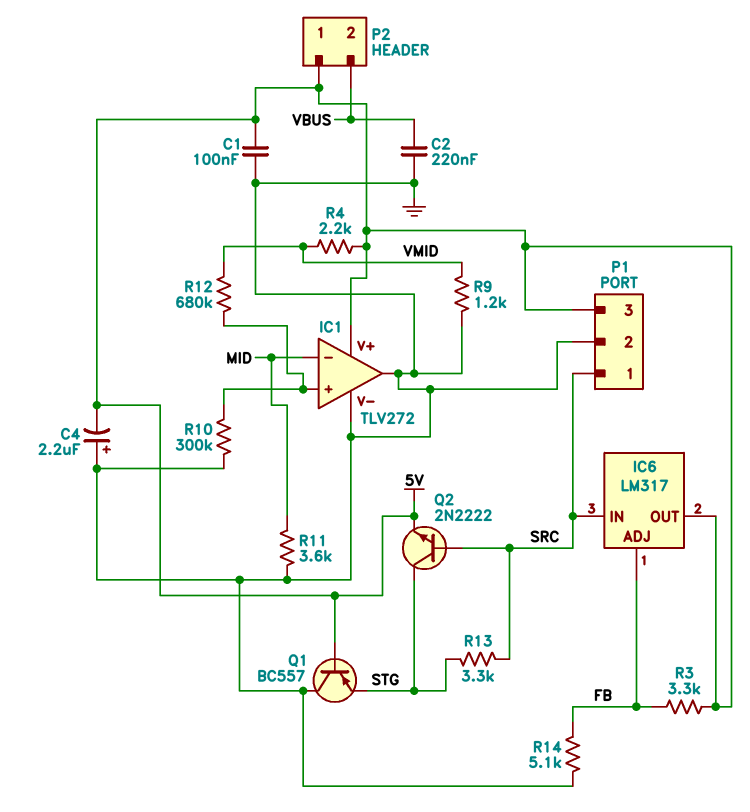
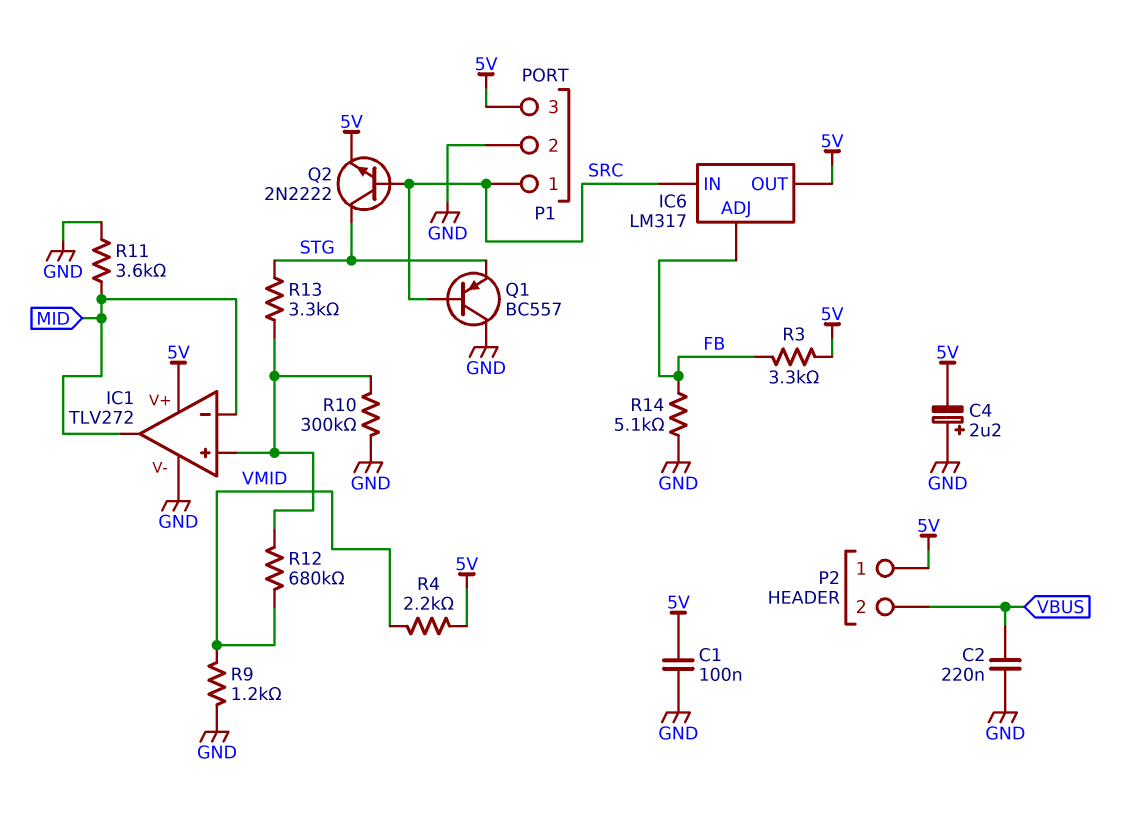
IC1 pin out: GND -> MID
Q1: PNP BC557 (B 5V, C GND, E STG) -> PNP BC557 (B SRC, C GND, E STG)
R13: 3.3k (SRC, STG) -> 3.3k (IC1/in+, STG)

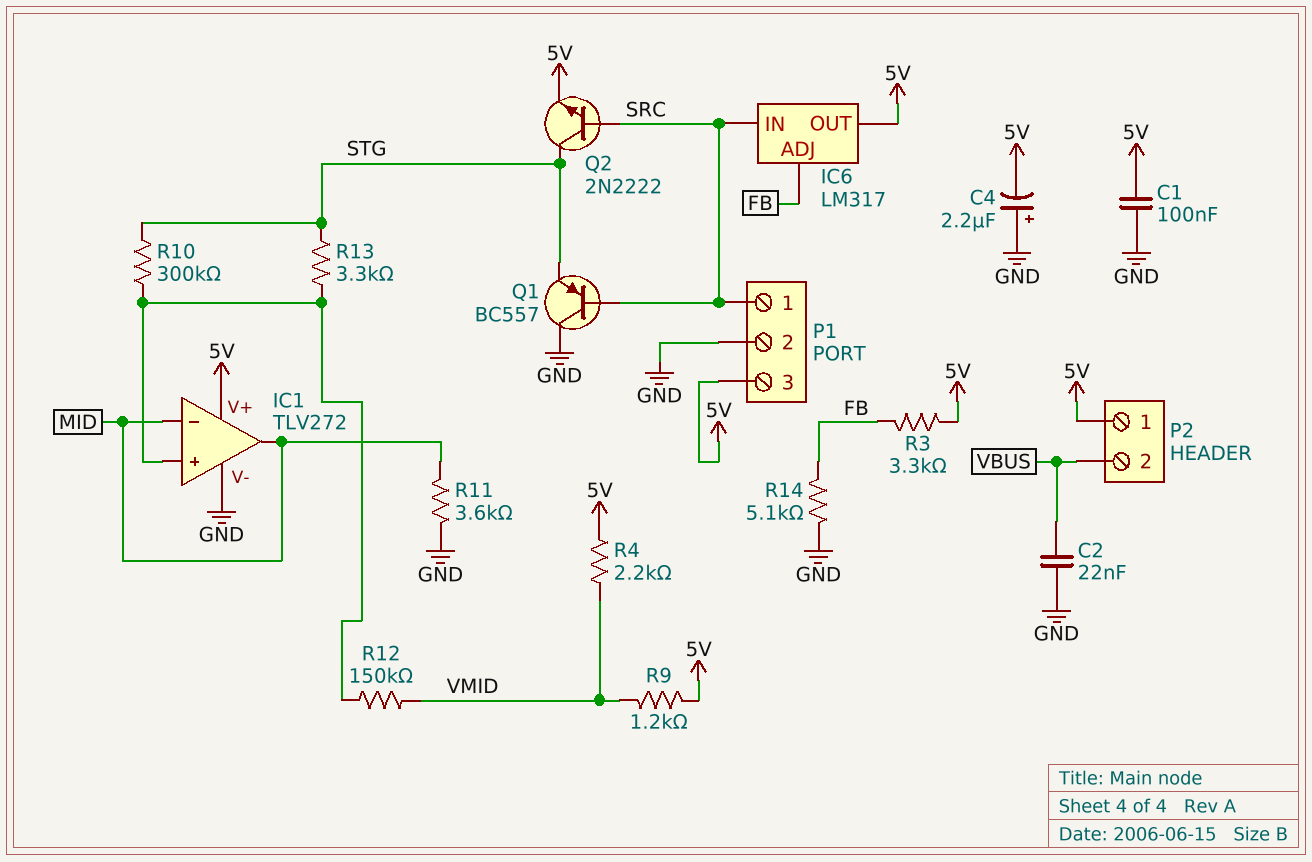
C2: 220nF (GND, VBUS) -> 22nF (GND, VBUS)
R9: 1.2k (GND, VMID) -> 1.2k (5V, VMID)
R10: 300k (GND, IC1/in+) -> 300k (IC1/in+, STG)
R12: 680k (IC1/in+, VMID) -> 150k (IC1/in+, VMID)

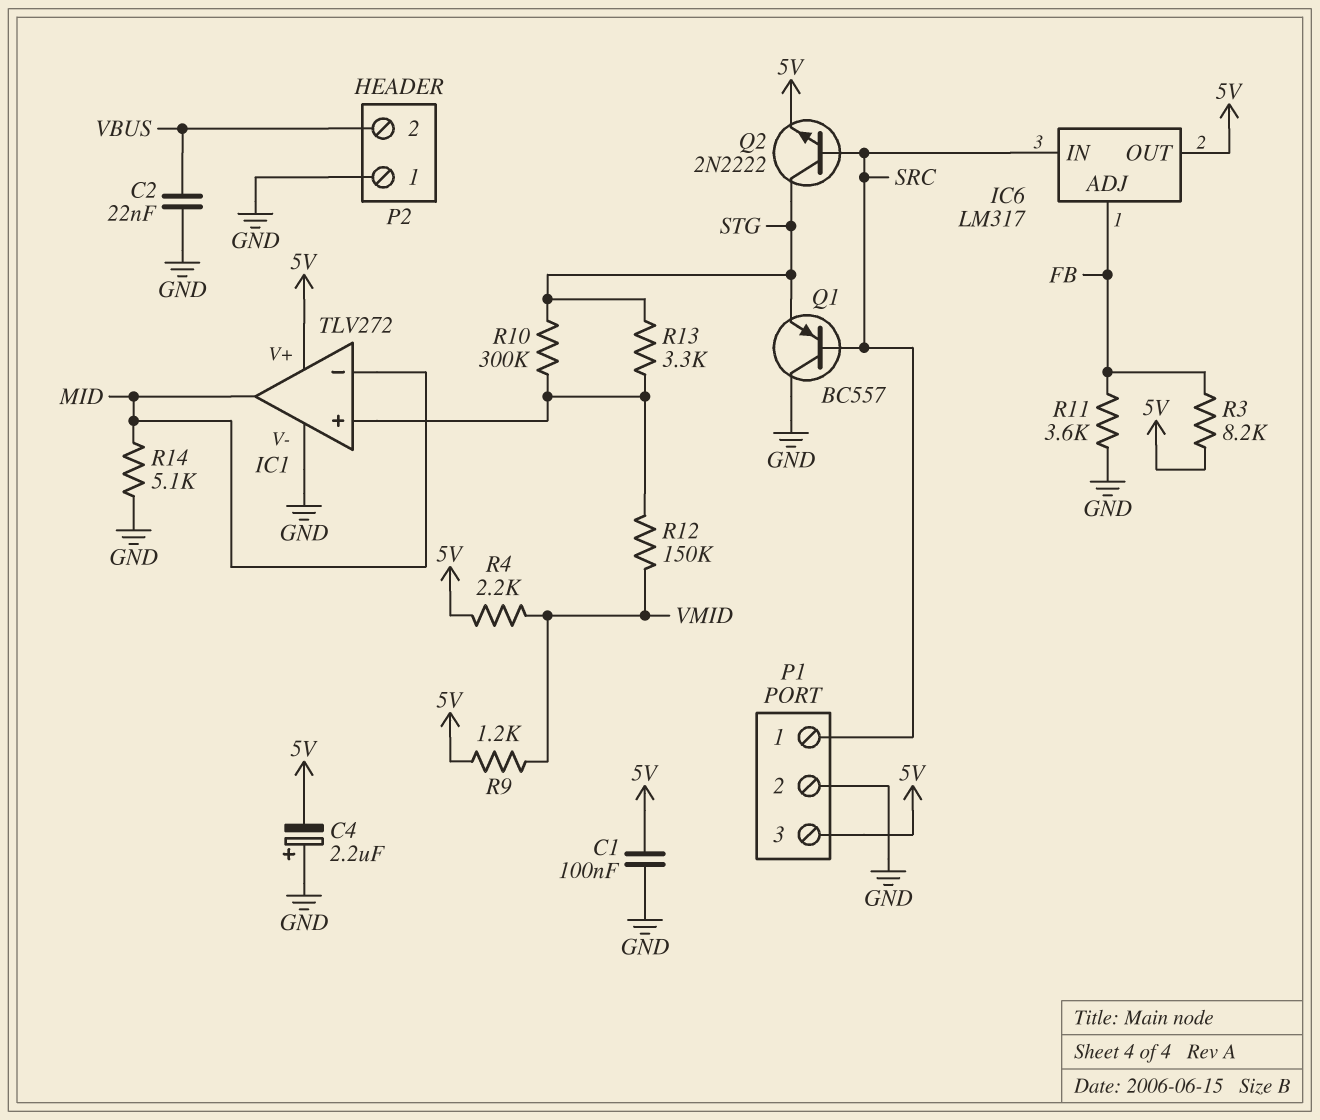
P2 pin 1: 5V -> GND
R3: 3.3k (5V, FB) -> 8.2k (5V, FB)
R11: 3.6k (GND, MID) -> 3.6k (FB, GND)
R14: 5.1k (FB, GND) -> 5.1k (GND, MID)

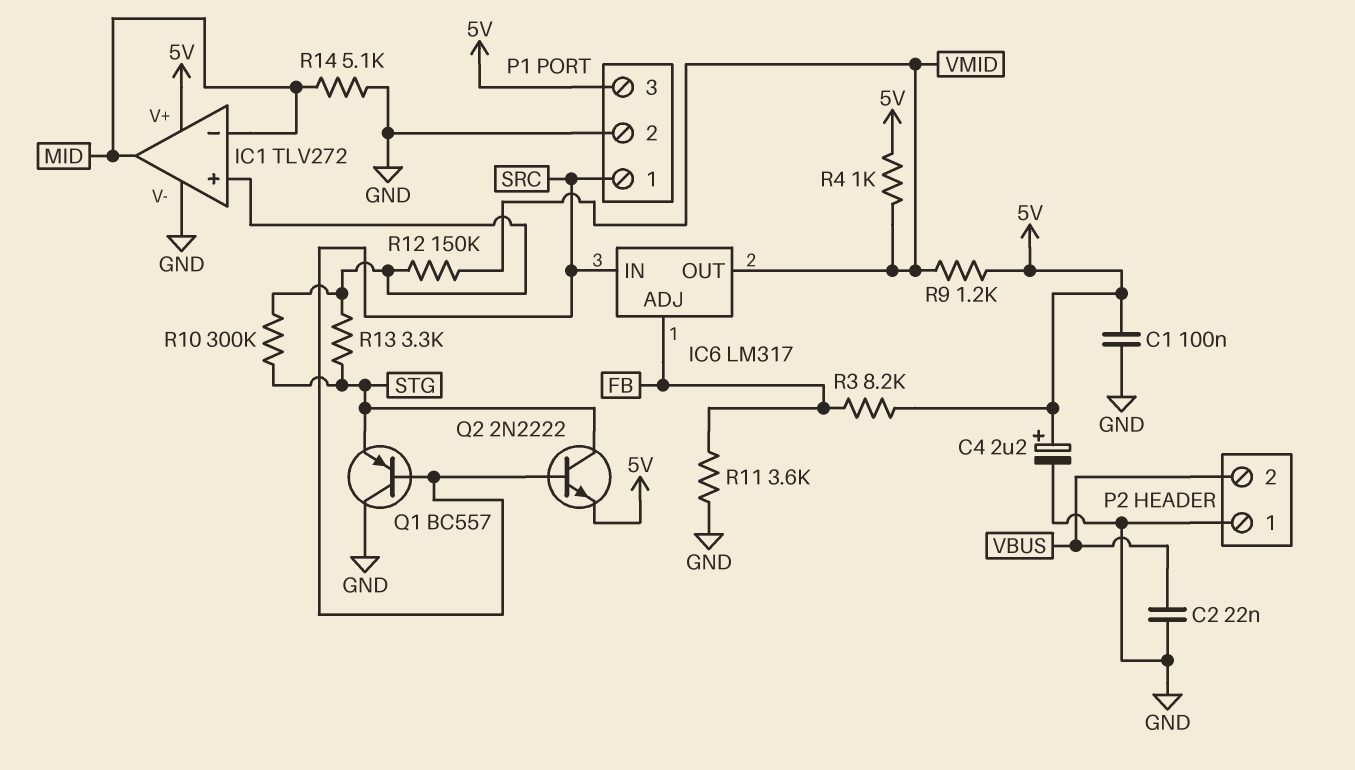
C4: 2.2uF (plus GND, minus 5V) -> 2.2uF (plus 5V, minus GND)
IC6 pin OUT: 5V -> VMID
R4: 2.2k (5V, VMID) -> 1k (5V, VMID)

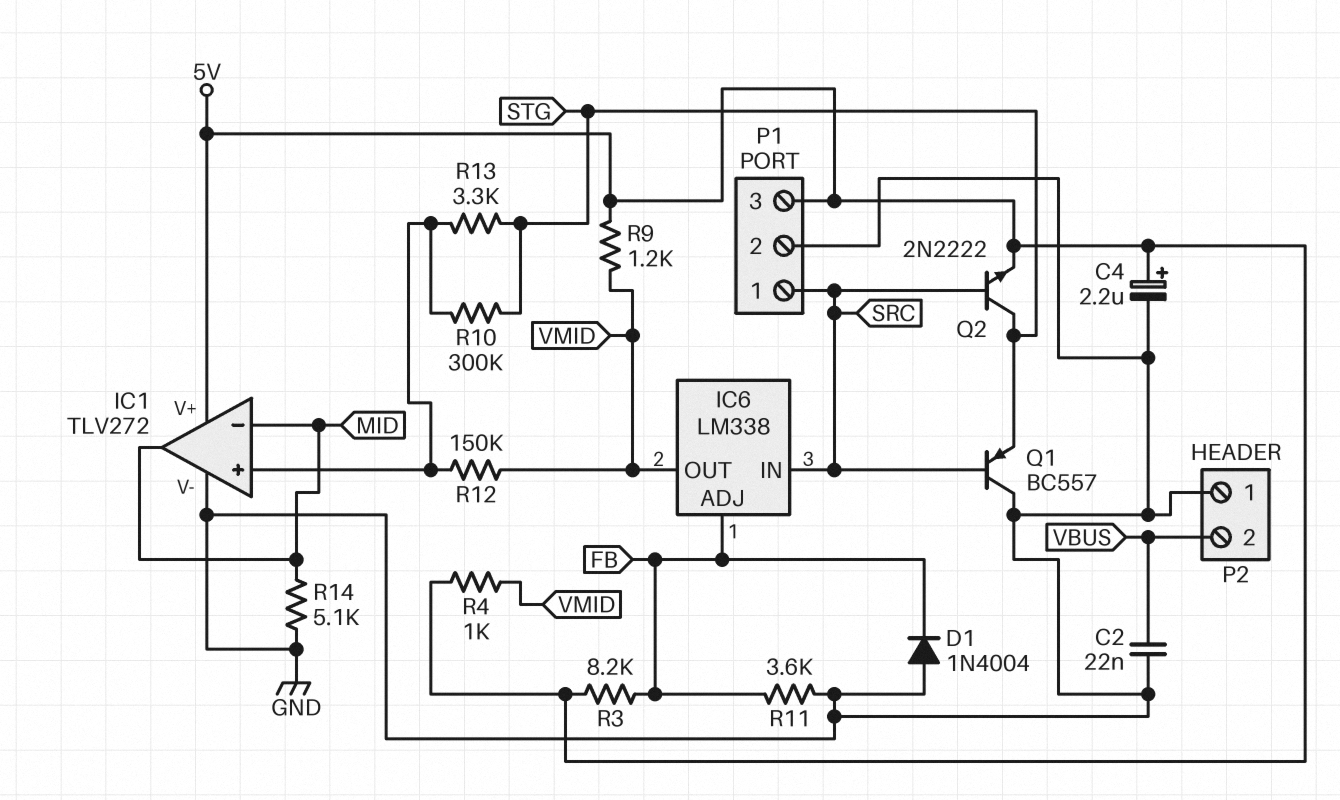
C1: 100nF (5V, GND) -> none
D1: none -> diode 1N4004 (A GND, K FB)
IC6: LM317 -> LM338

